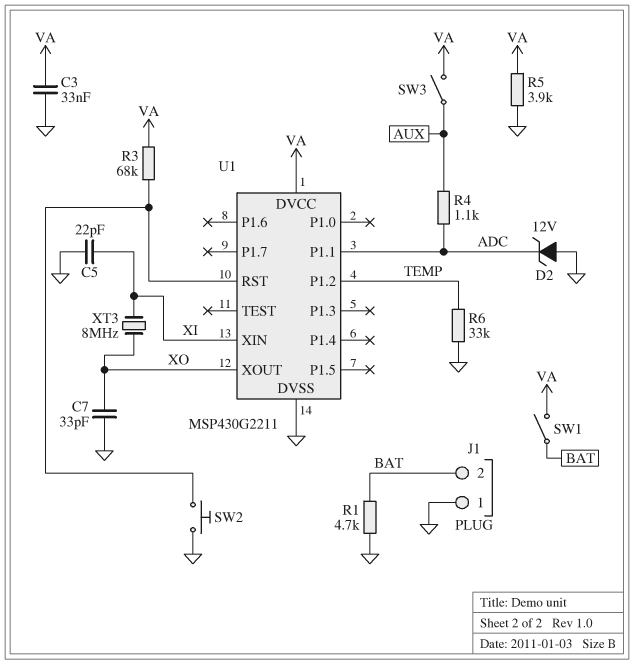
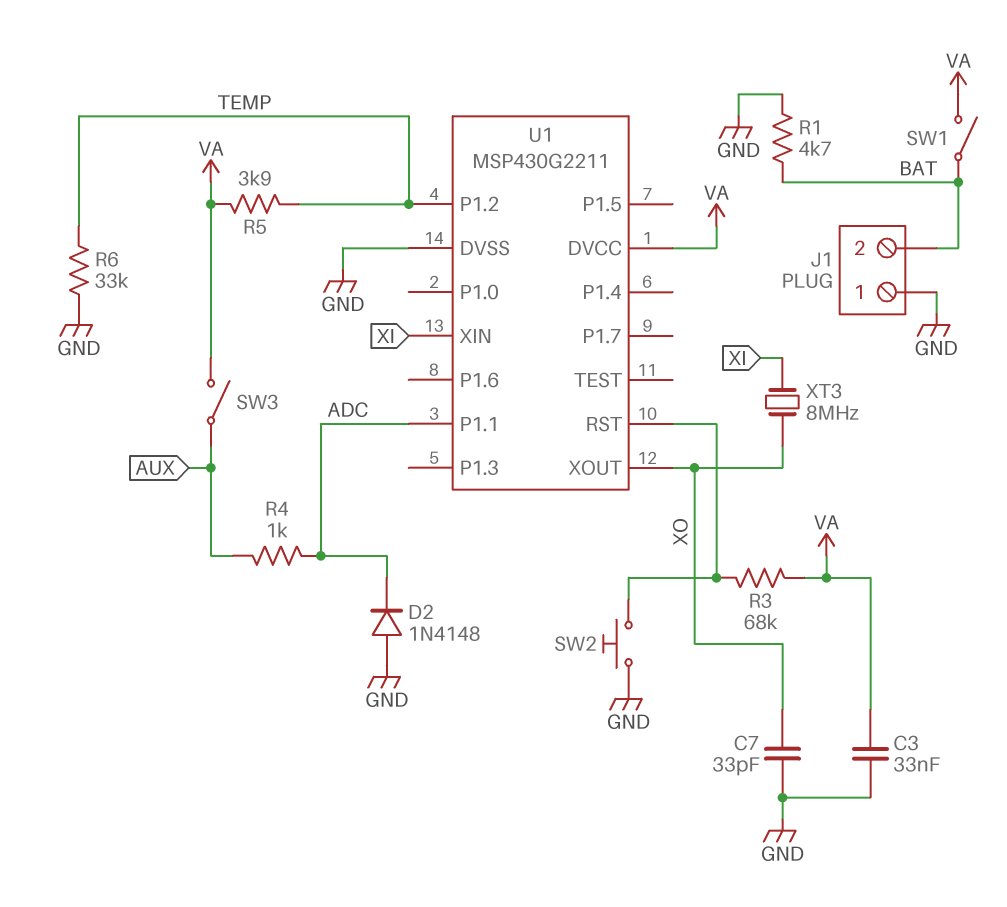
C5: 22pF (GND, XI) -> none
D2: zener 12V (A GND, K ADC) -> diode 1N4148 (A GND, K ADC)
R4: 1.1k (ADC, AUX) -> 1k (ADC, AUX)
R5: 3.9k (GND, VA) -> 3.9k (TEMP, VA)

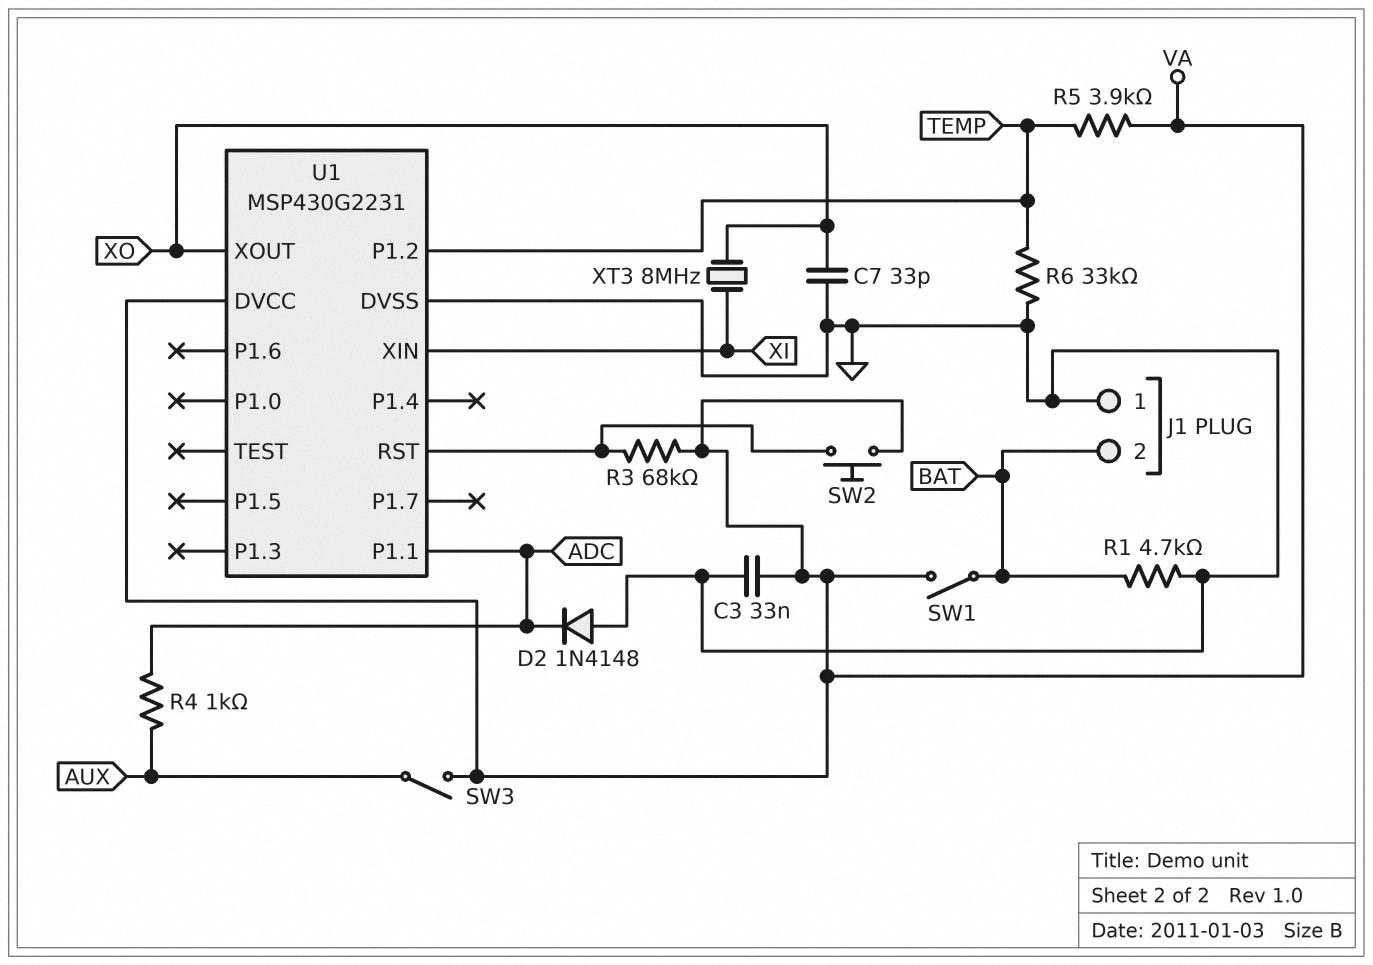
SW2: button (GND, U1/RST) -> button (U1/RST, VA)
U1: MSP430G2211 -> MSP430G2231

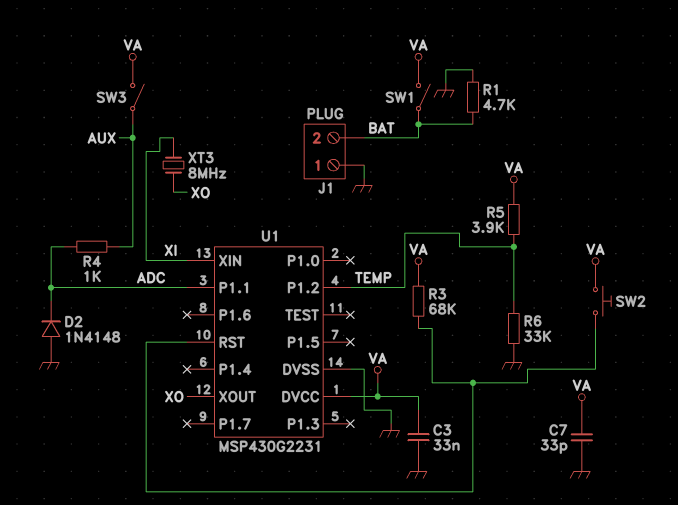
C7: 33pF (GND, XO) -> 33pF (GND, VA)

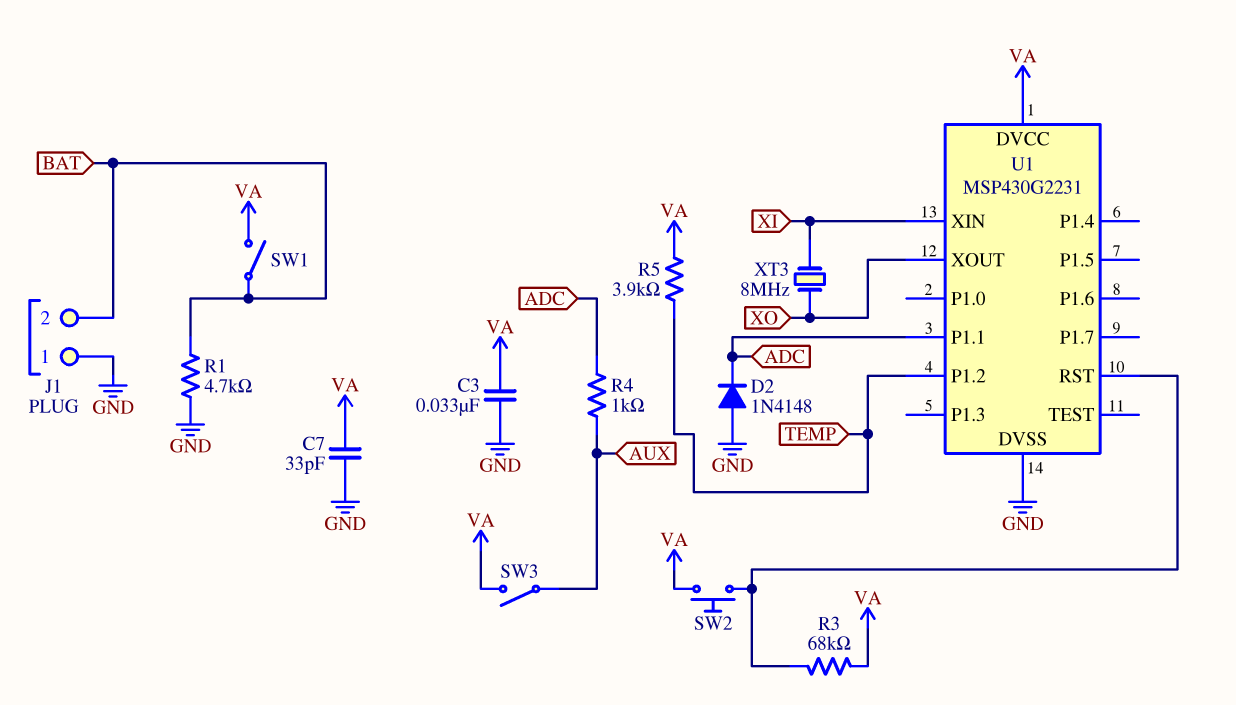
R6: 33k (GND, TEMP) -> none

